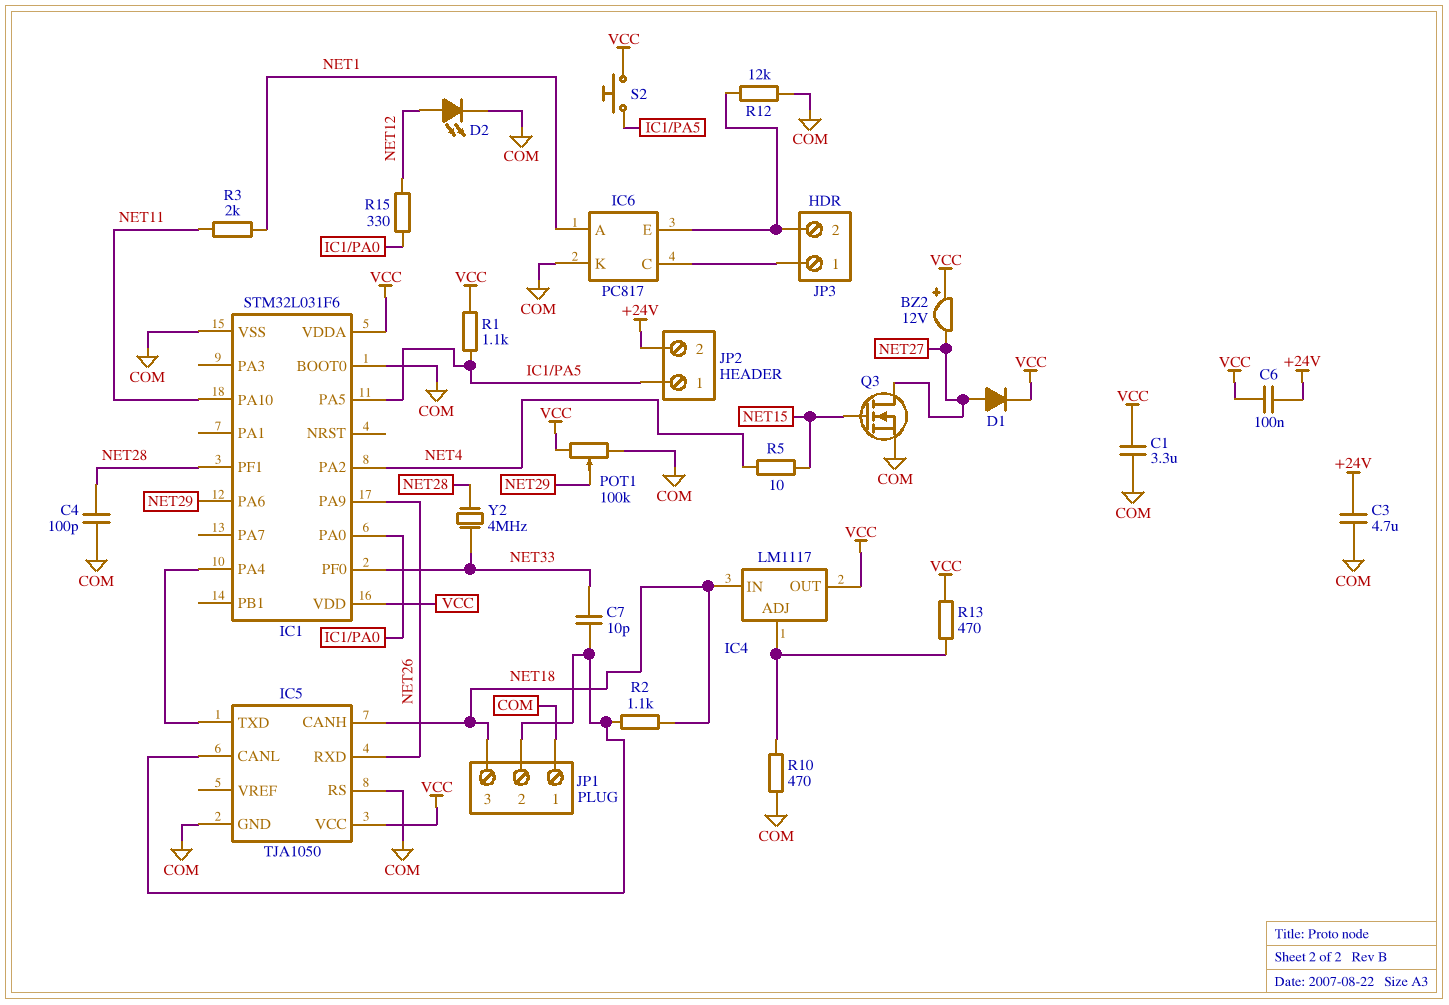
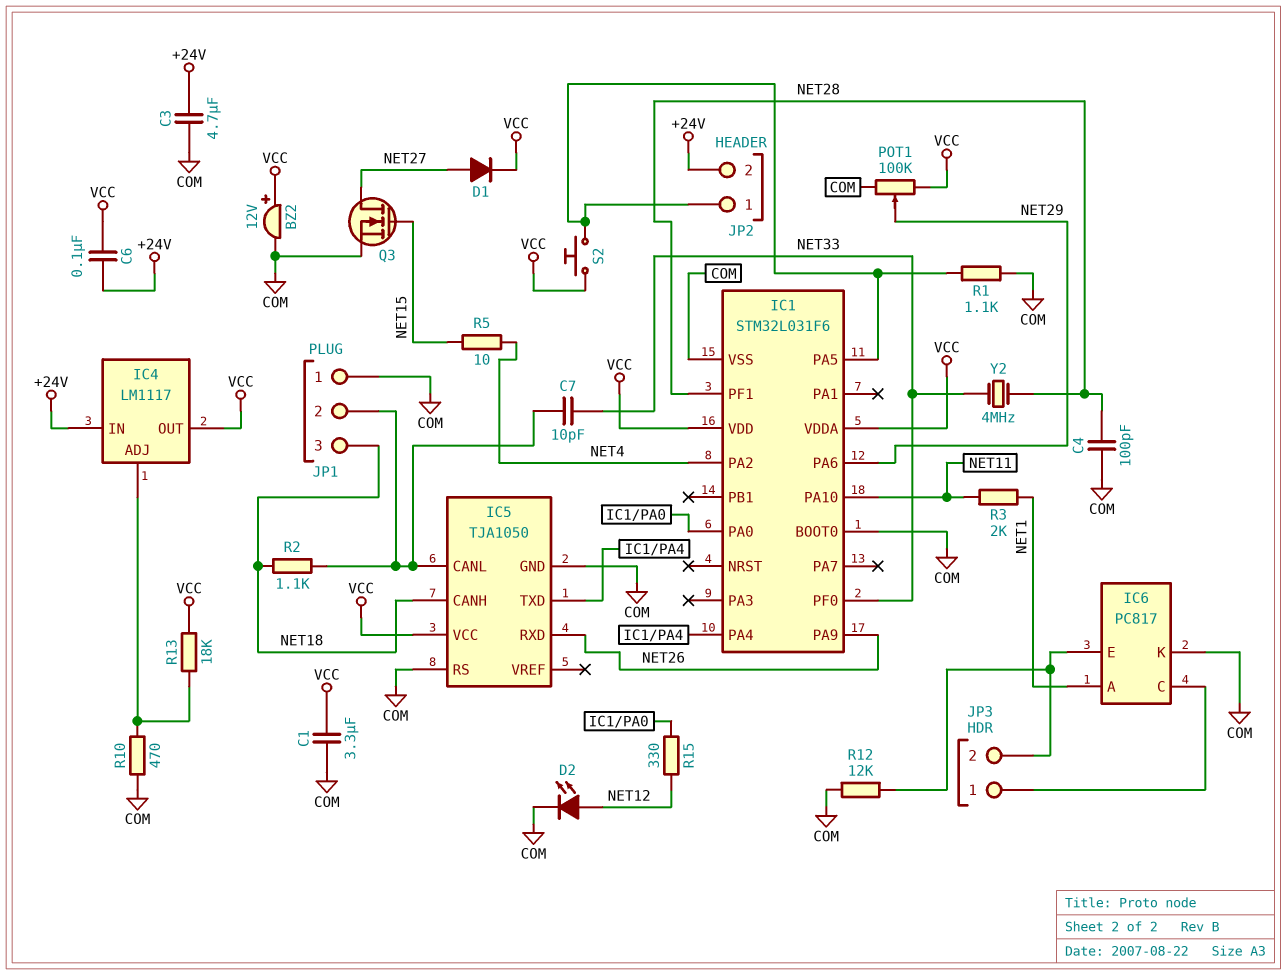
BZ2: buzzer 12V (plus VCC, minus NET27) -> buzzer 12V (plus VCC, minus COM)
IC4 pin IN: NET18 -> +24V
R1: 1.1k (IC1/PA5, VCC) -> 1.1k (COM, IC1/PA5)
R13: 470 (IC4/ADJ, VCC) -> 18k (IC4/ADJ, VCC)

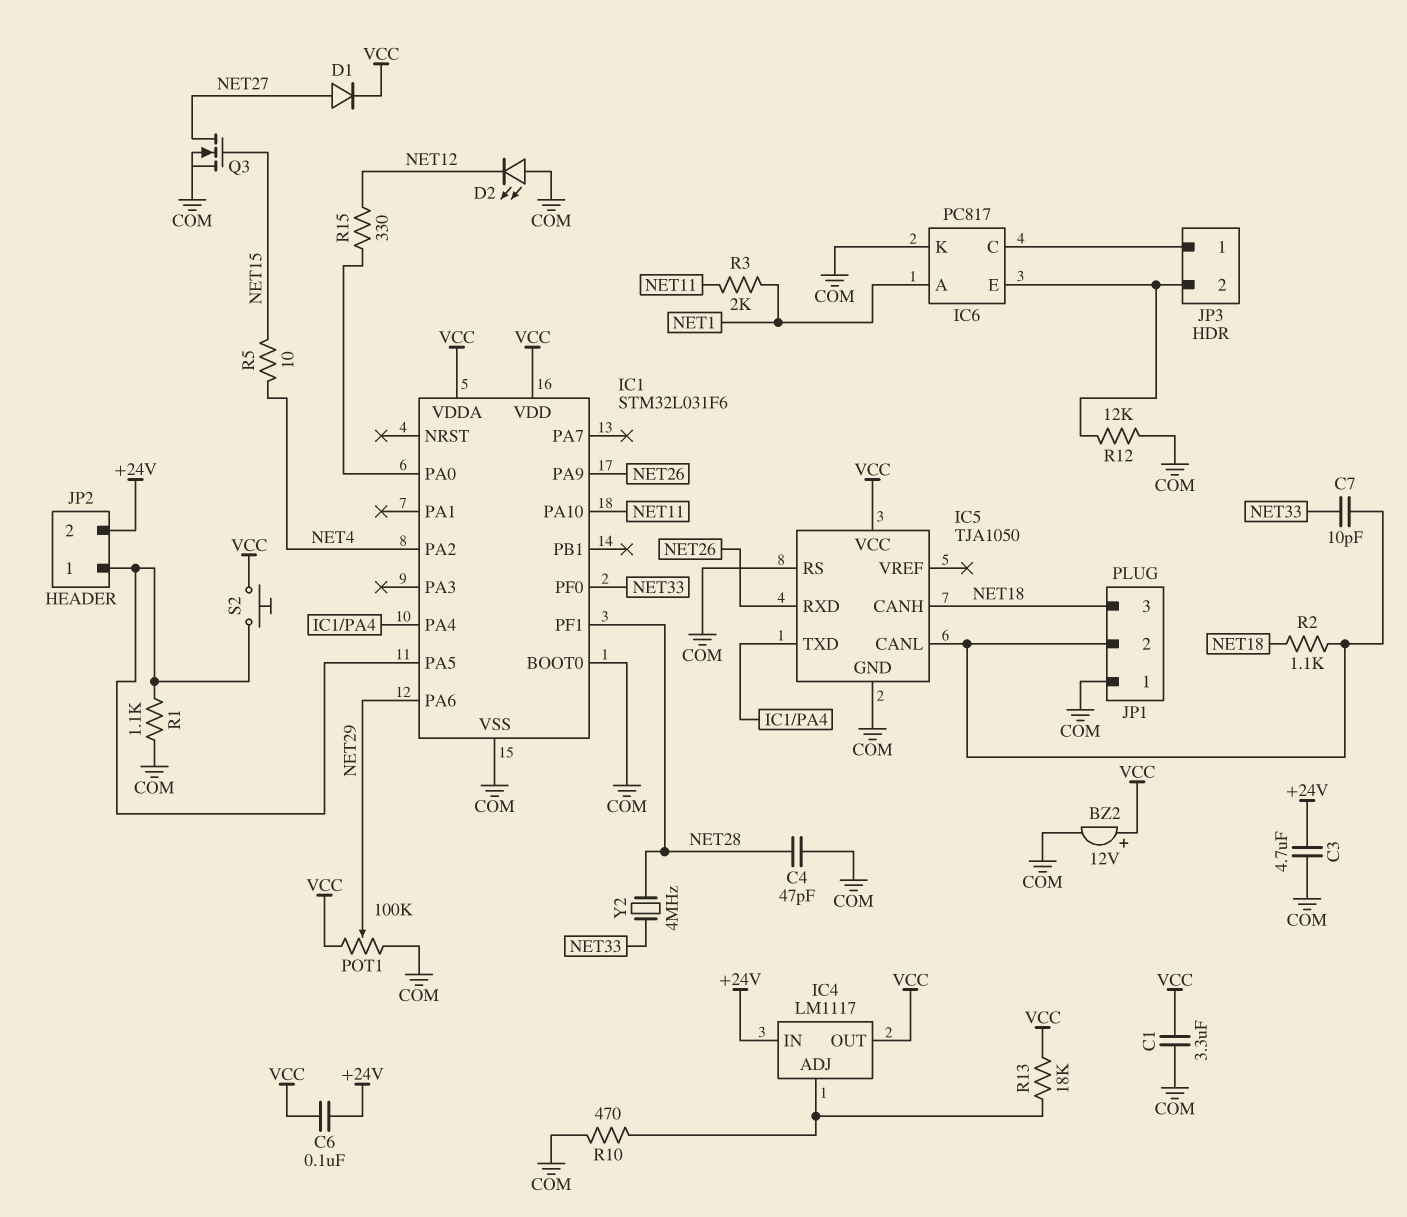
C4: 100pF (COM, NET28) -> 47pF (COM, NET28)
D2: LED (A NET12, K COM) -> LED (A COM, K NET12)

